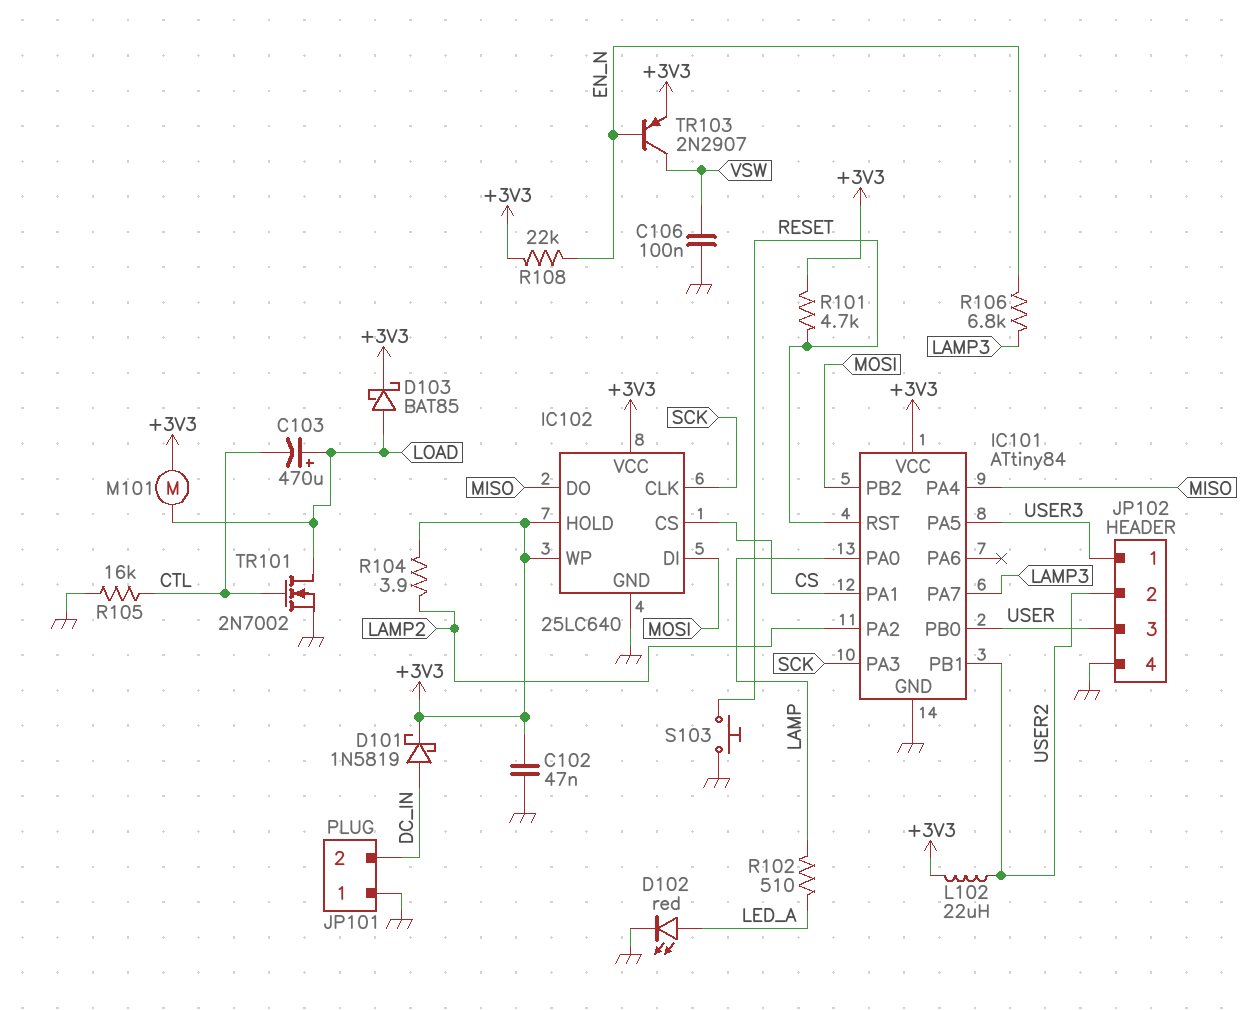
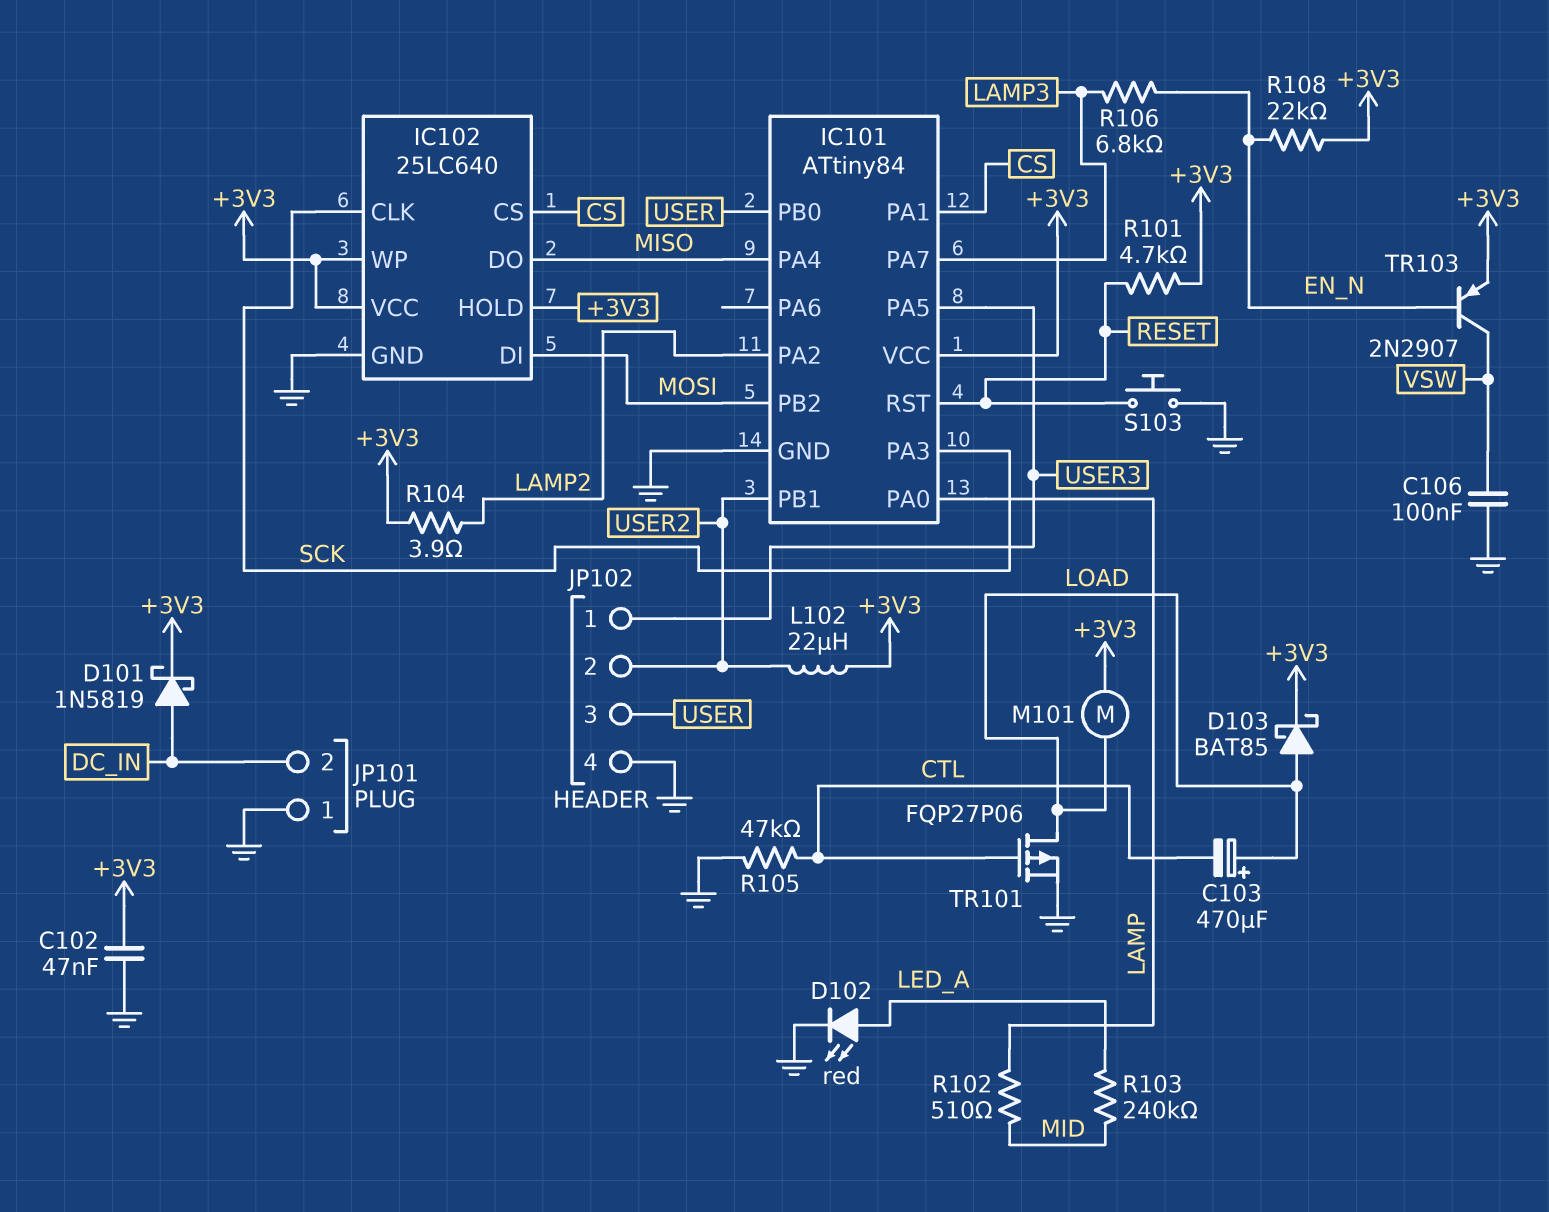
R102: 510 (LAMP, LED_A) -> 510 (LAMP, MID)
R103: none -> 240k (LED_A, MID)
R105: 16k (CTL, GND) -> 47k (CTL, GND)
TR101: NMOS 2N7002 (G CTL, D LOAD, S GND) -> PMOS FQP27P06 (G CTL, D LOAD, S GND)

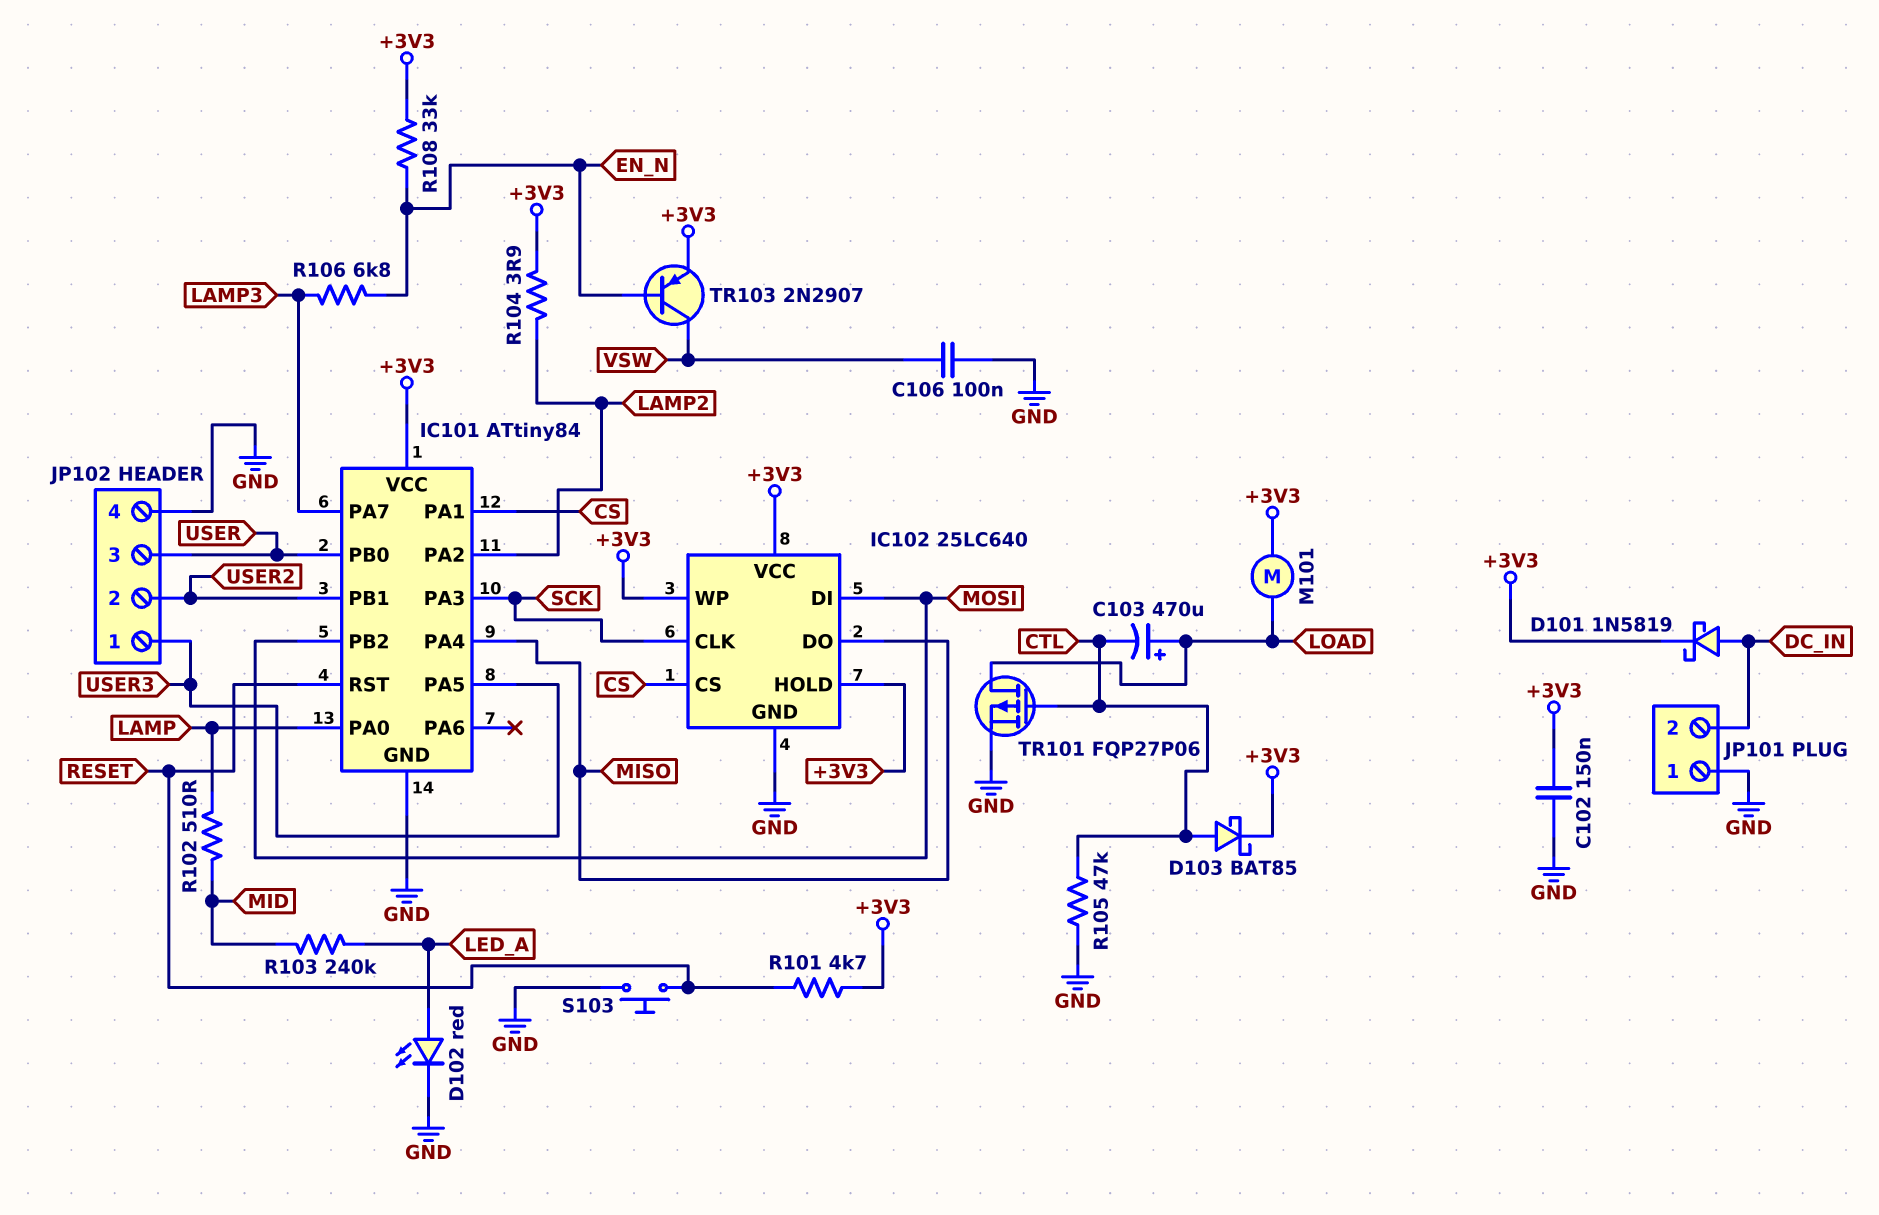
C102: 47nF (+3V3, GND) -> 150nF (+3V3, GND)
D103: schottky BAT85 (A LOAD, K +3V3) -> schottky BAT85 (A CTL, K +3V3)
L102: 22uH (+3V3, USER2) -> none
R108: 22k (+3V3, EN_N) -> 33k (+3V3, EN_N)

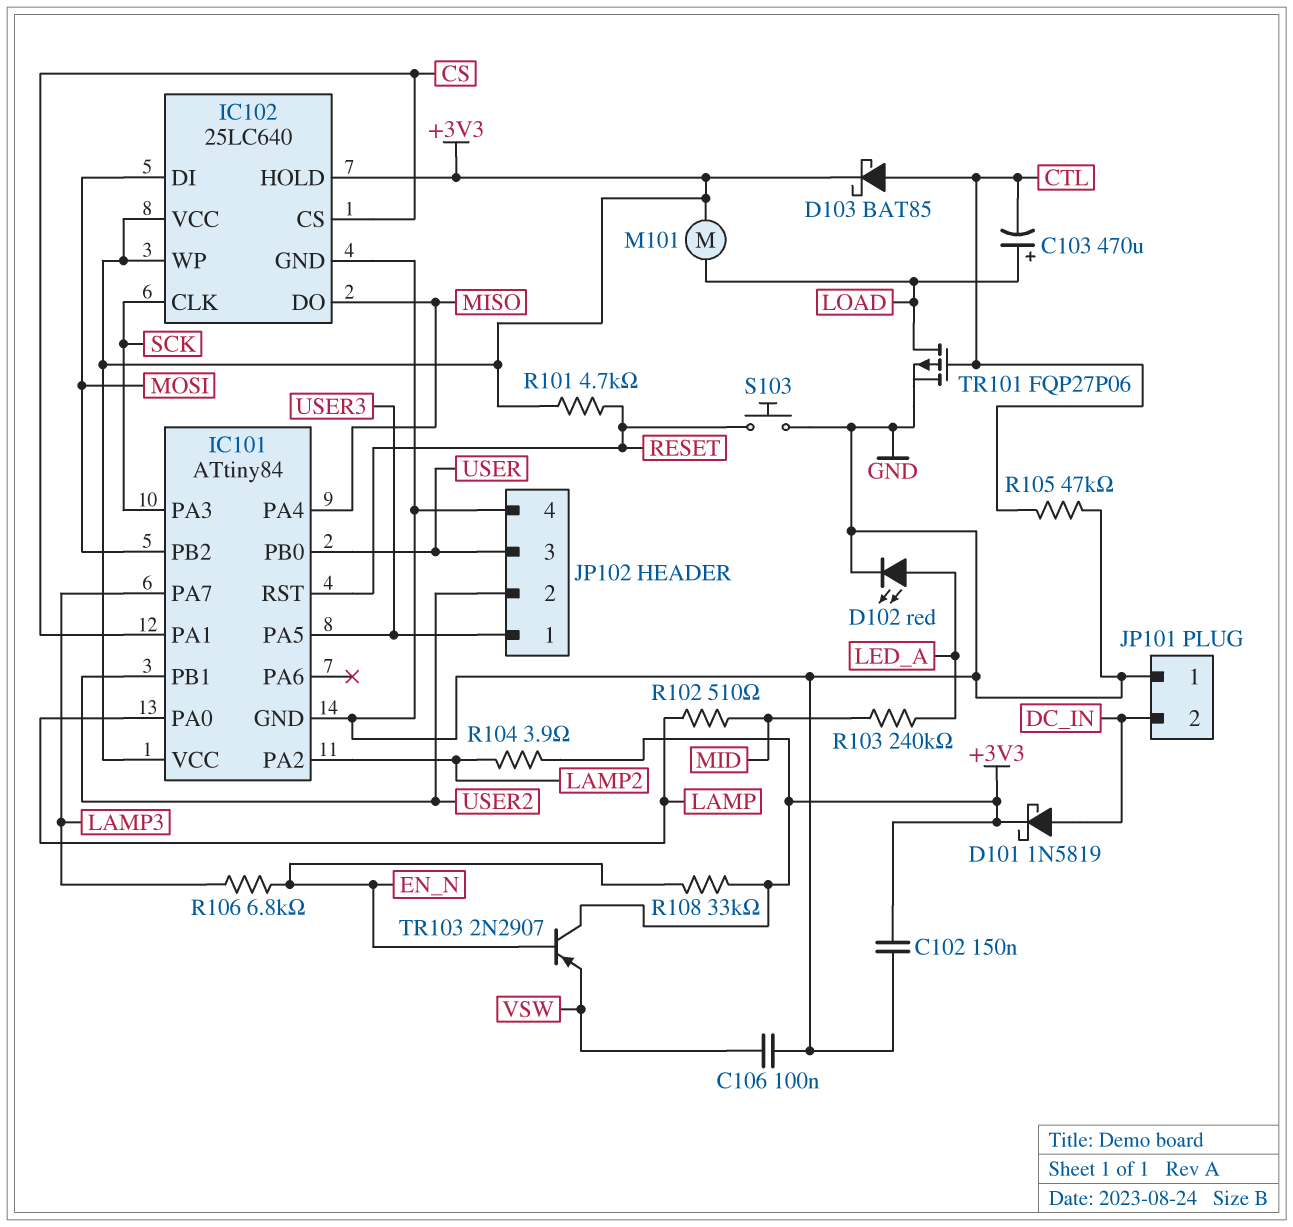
TR103: PNP 2N2907 (B EN_N, C VSW, E +3V3) -> PNP 2N2907 (B EN_N, C +3V3, E VSW)

